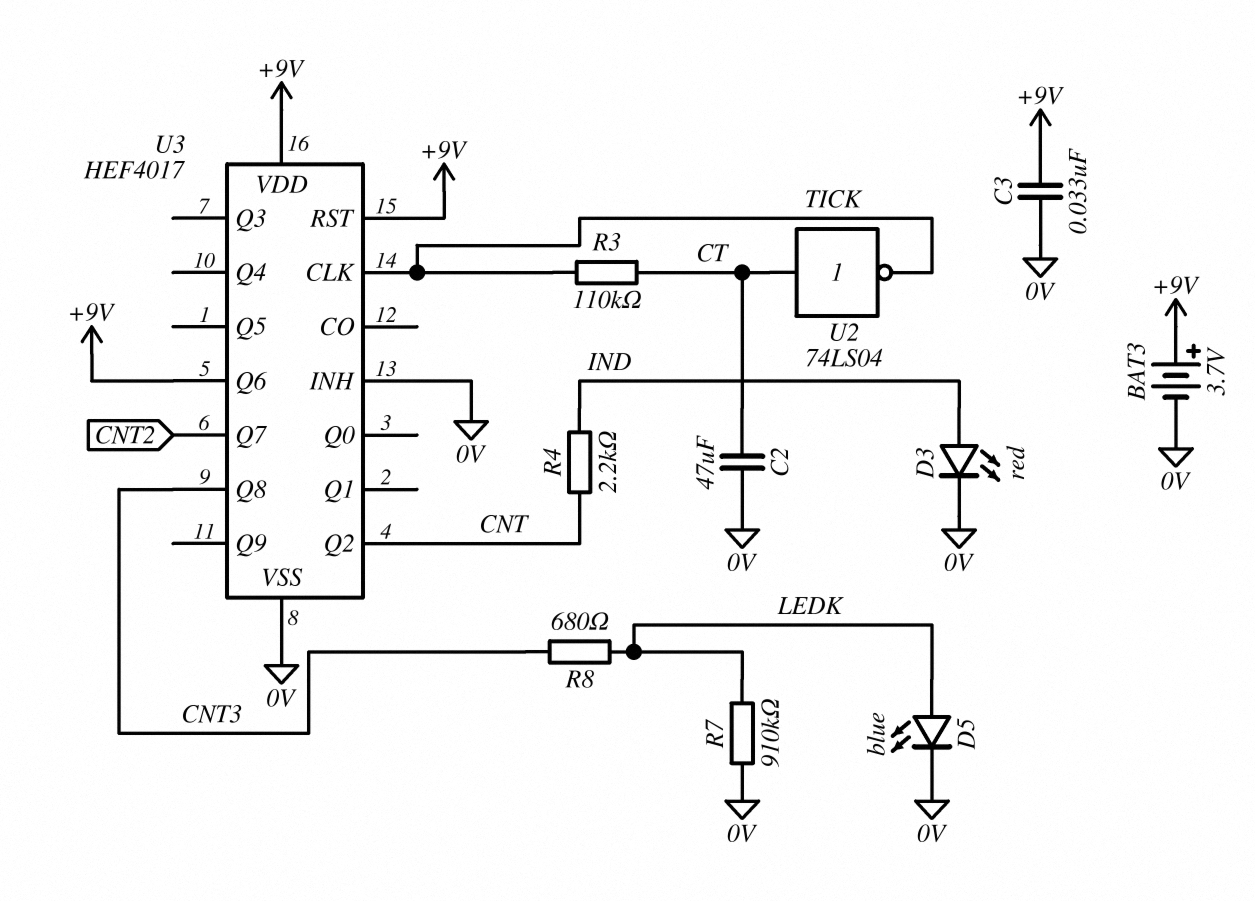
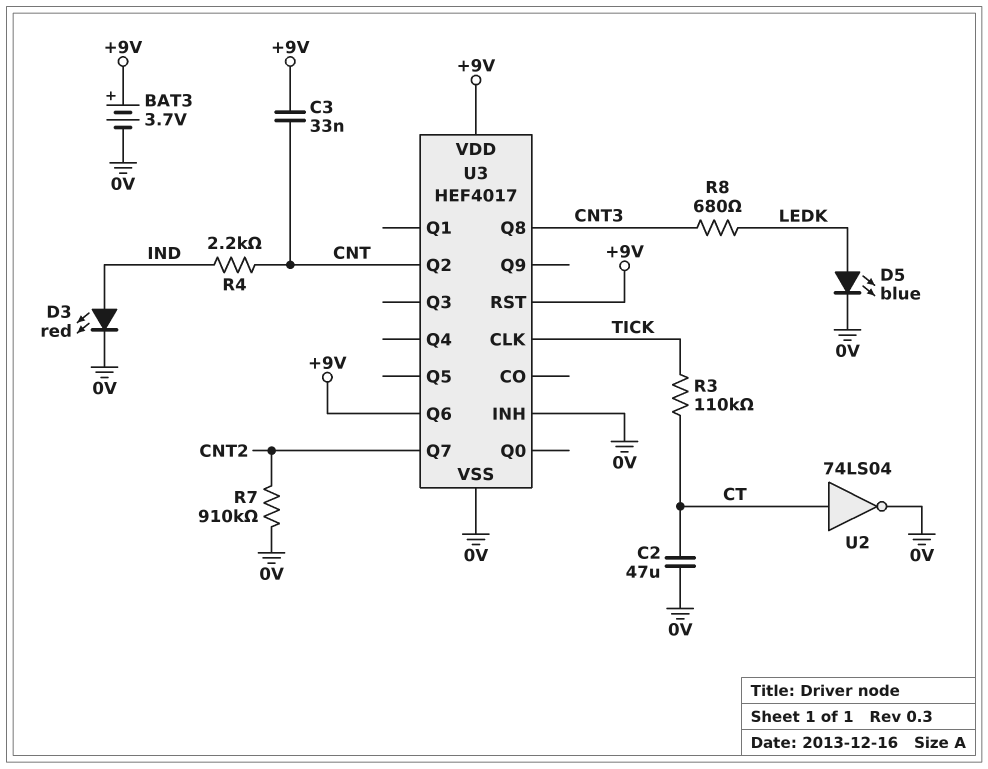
C3: 33nF (+9V, 0V) -> 33nF (+9V, CNT)
R7: 910k (0V, LEDK) -> 910k (0V, CNT2)
U2: NOT 74LS04 (in CT, out TICK) -> NOT 74LS04 (in CT, out 0V)

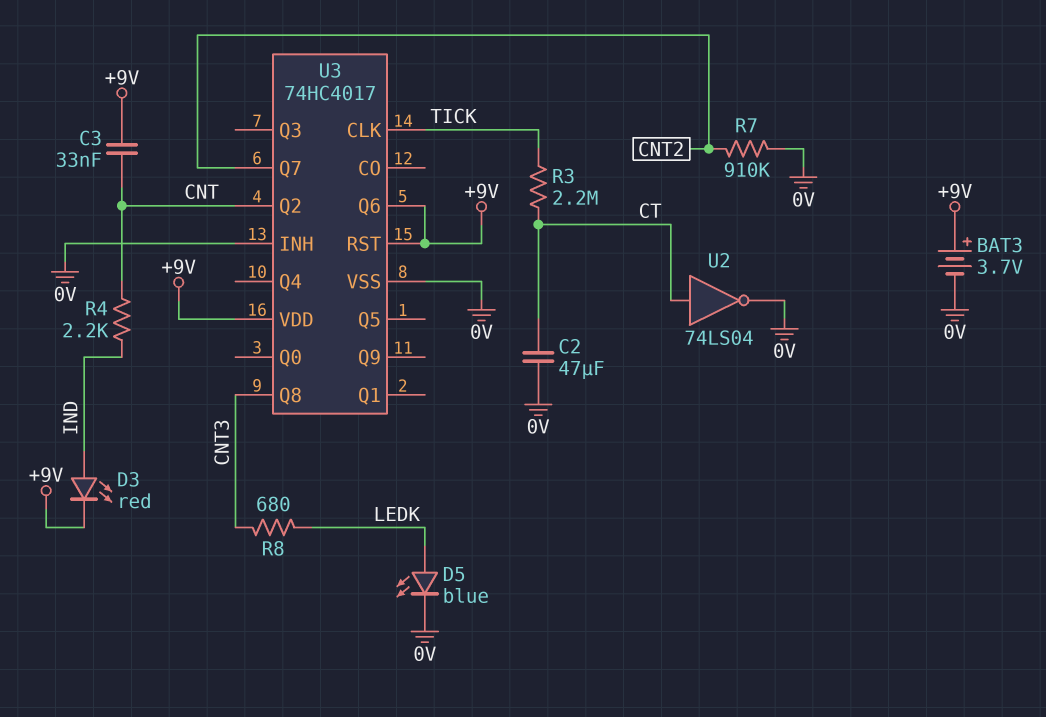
D3: LED red (A IND, K 0V) -> LED red (A IND, K +9V)
R3: 110k (CT, TICK) -> 2.2M (CT, TICK)
U3: HEF4017 -> 74HC4017

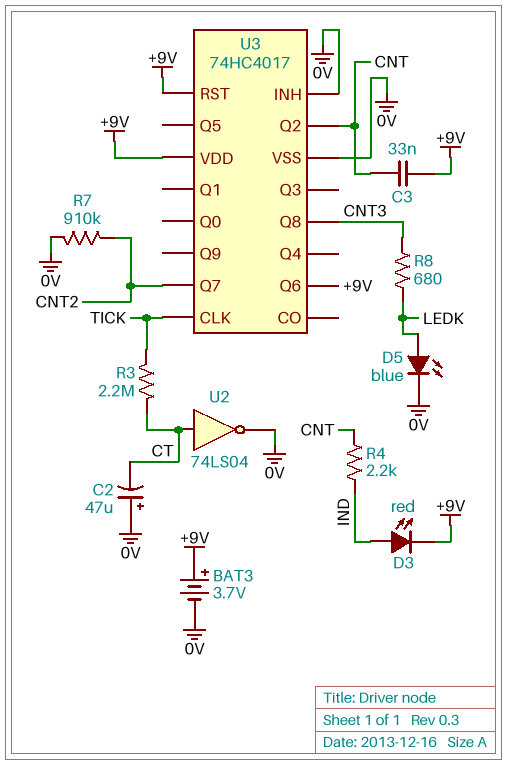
C2: 47uF (0V, CT) -> 47uF (plus 0V, minus CT)

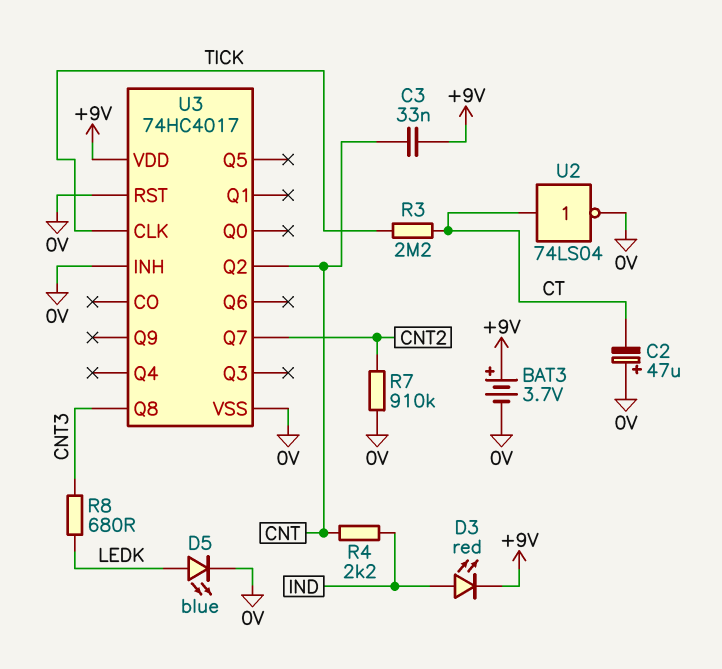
U3 pin Q6: +9V -> none
U3 pin RST: +9V -> 0V

